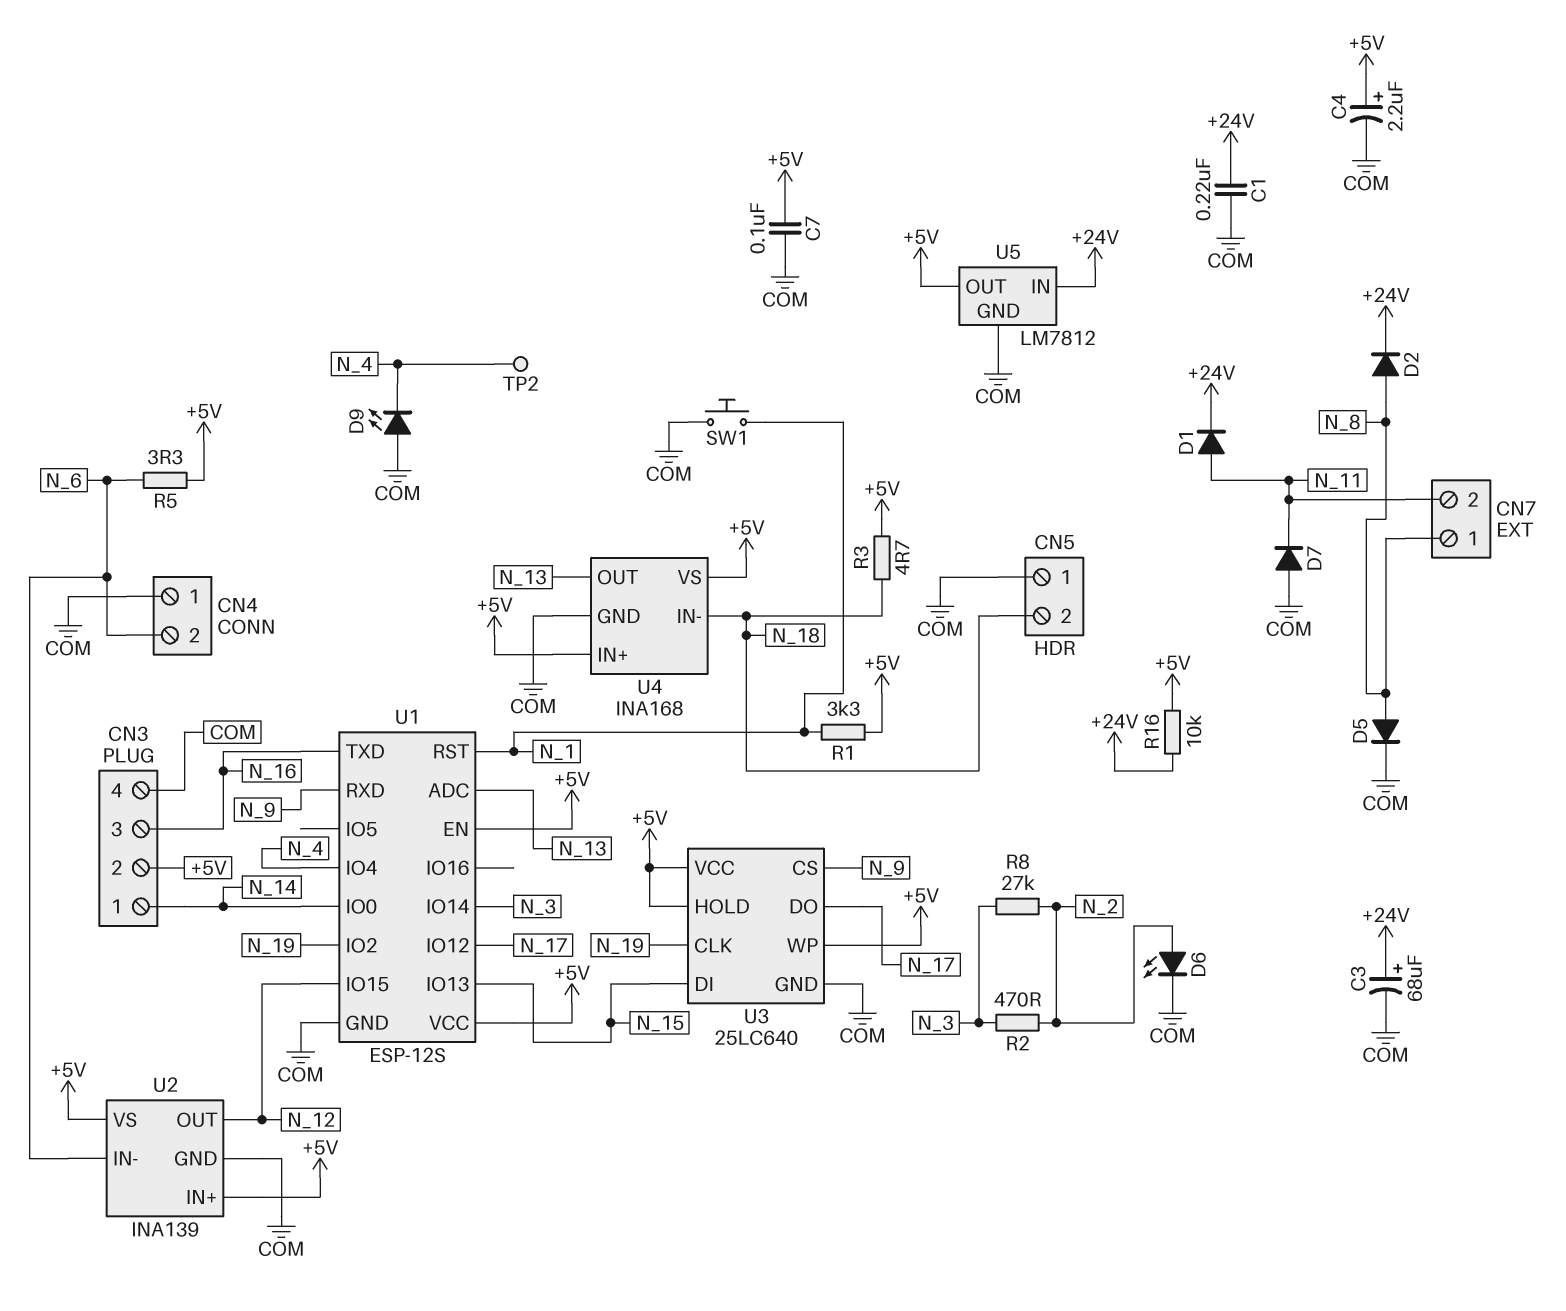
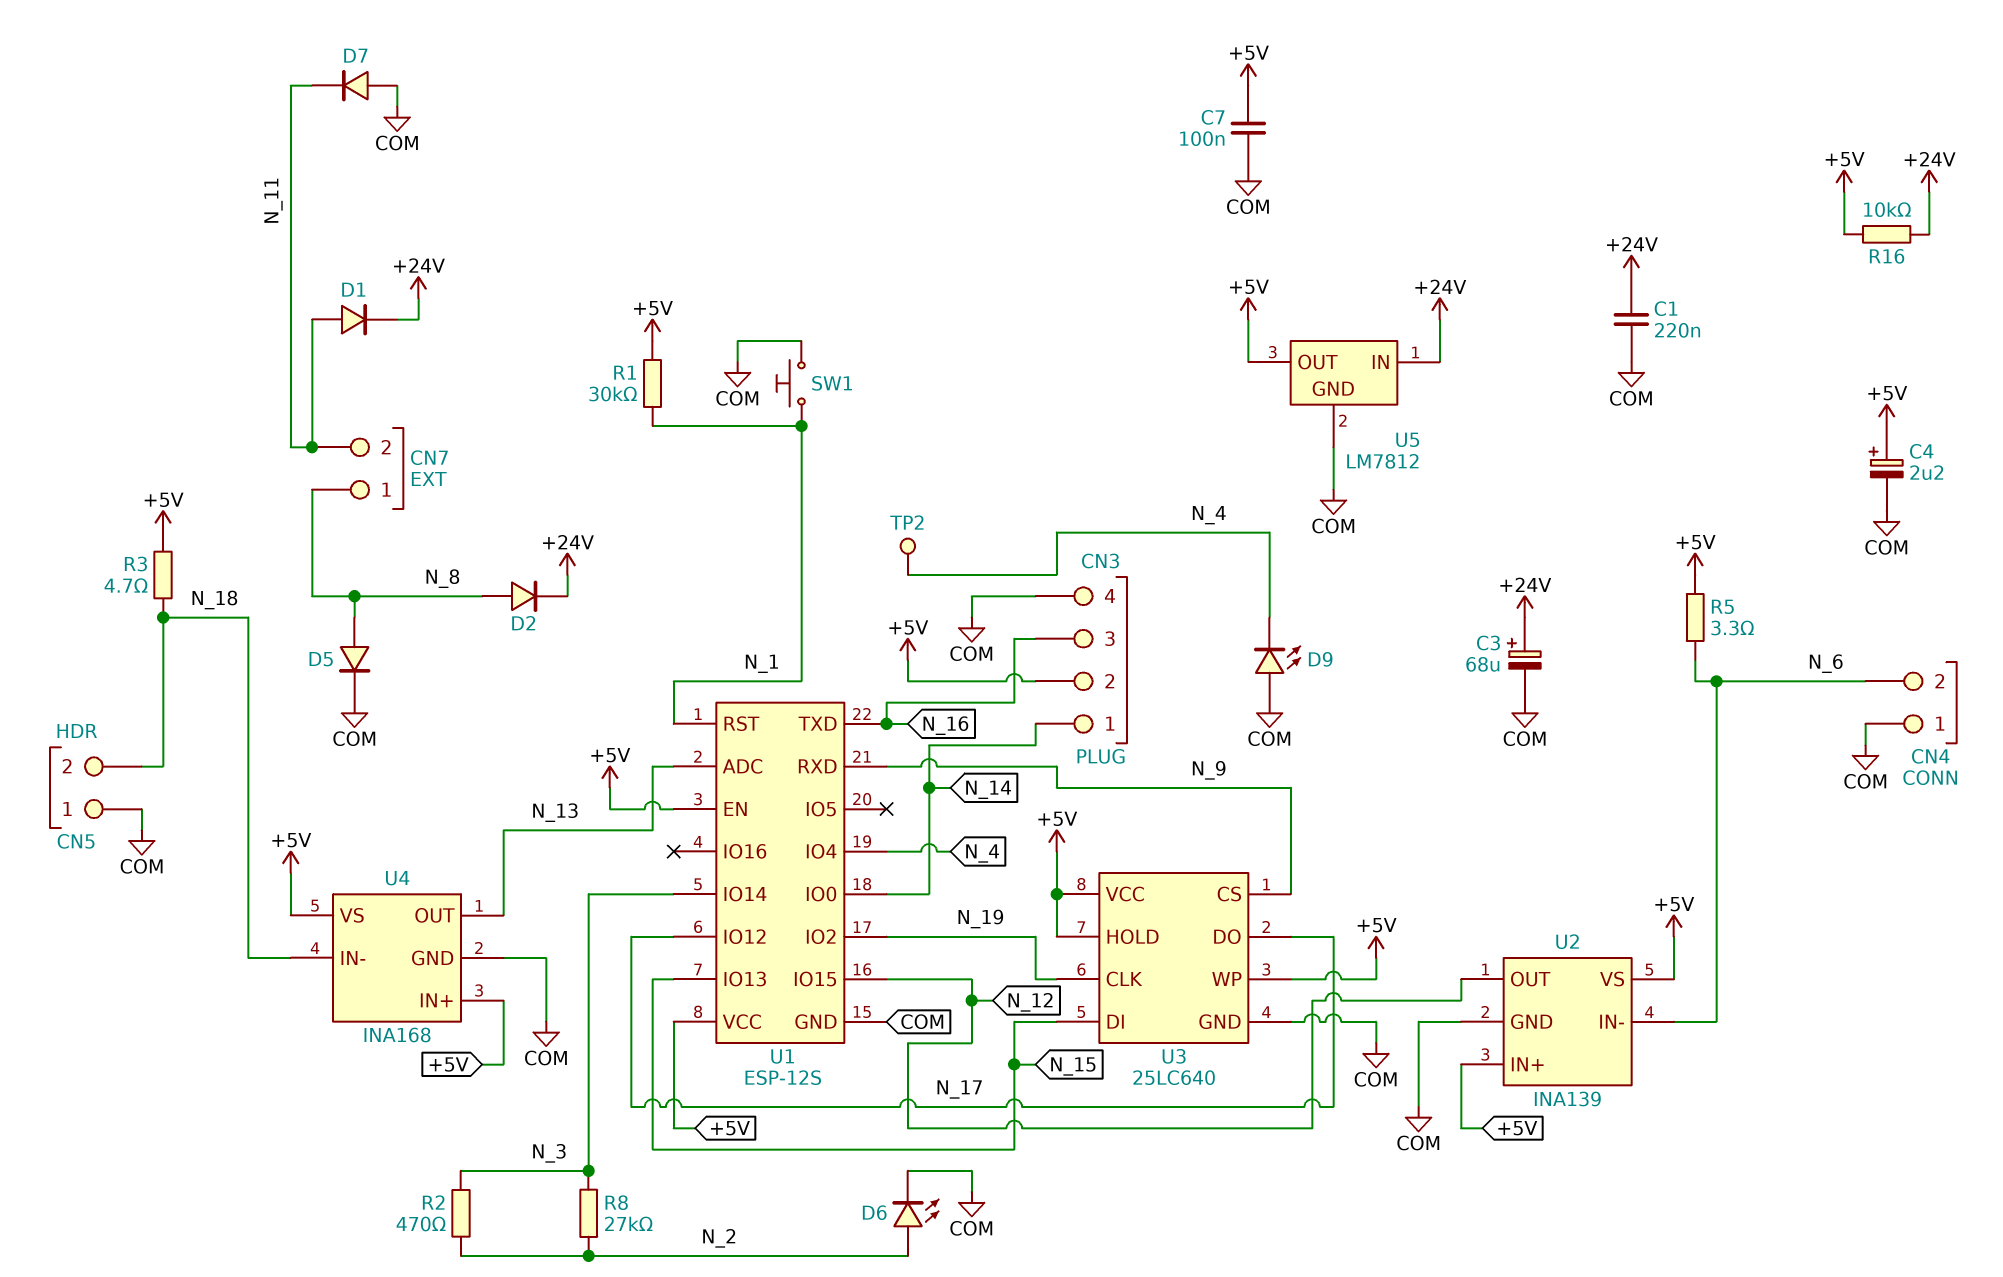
R1: 3.3k (+5V, N_1) -> 30k (+5V, N_1)

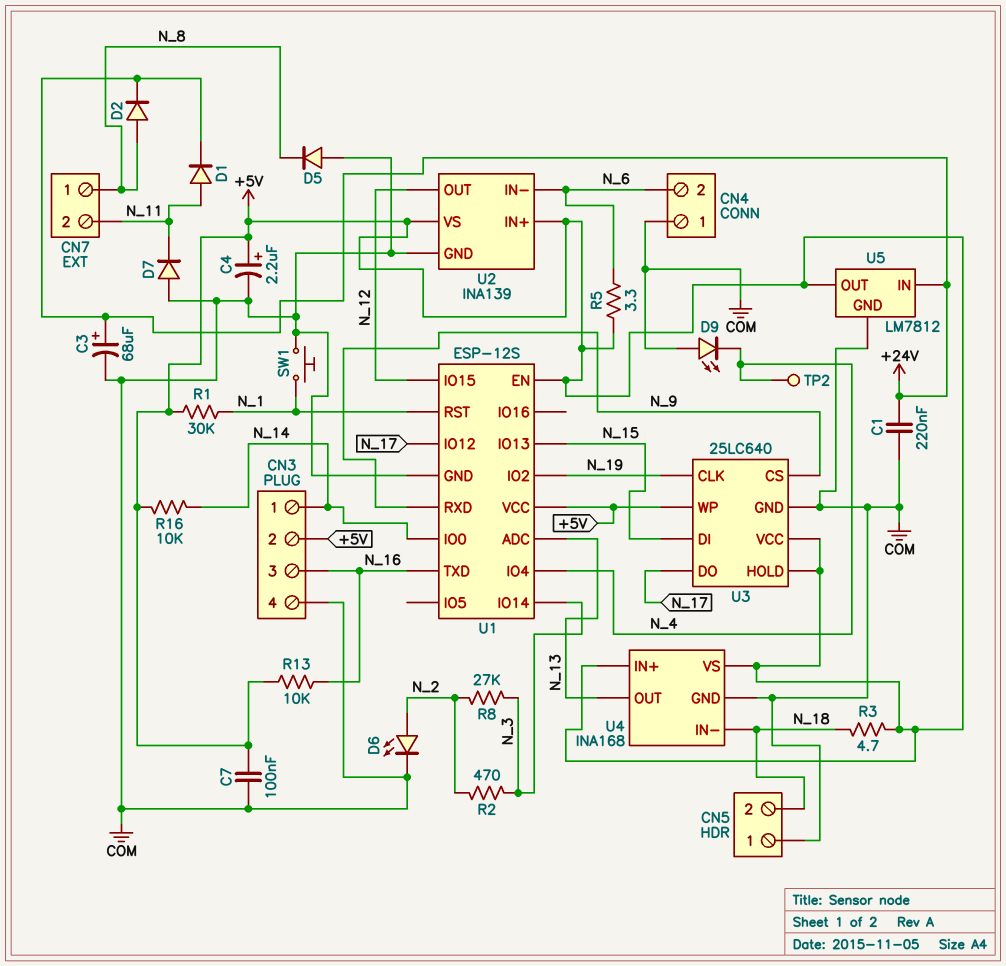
D5: diode (A N_8, K COM) -> diode (A COM, K N_8)
R13: none -> 10k (+5V, N_16)
R16: 10k (+5V, +24V) -> 10k (+5V, N_14)

